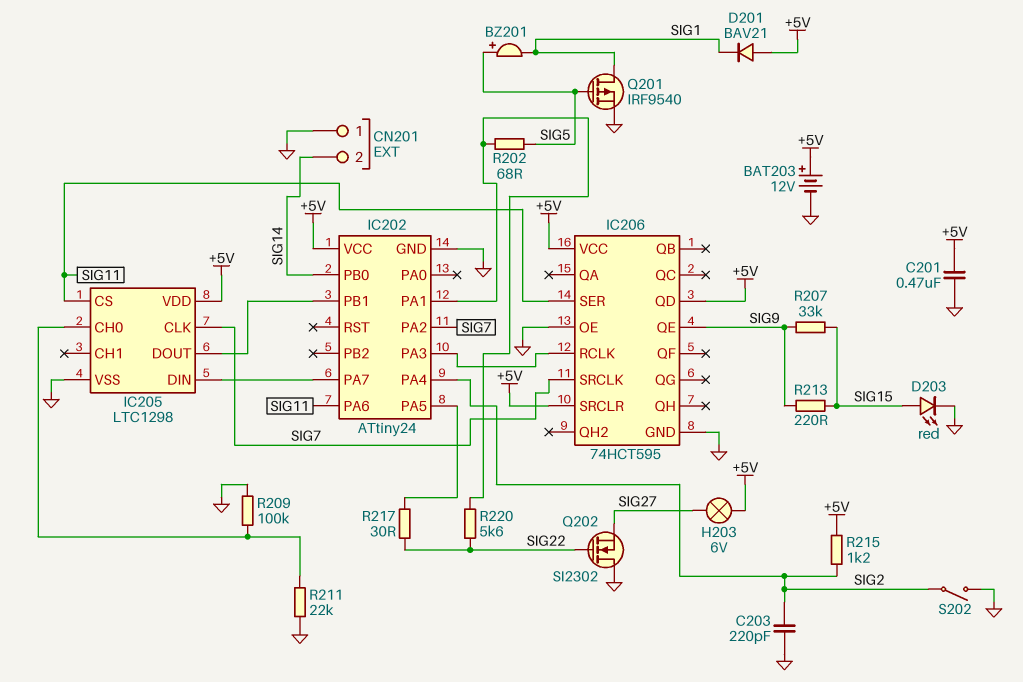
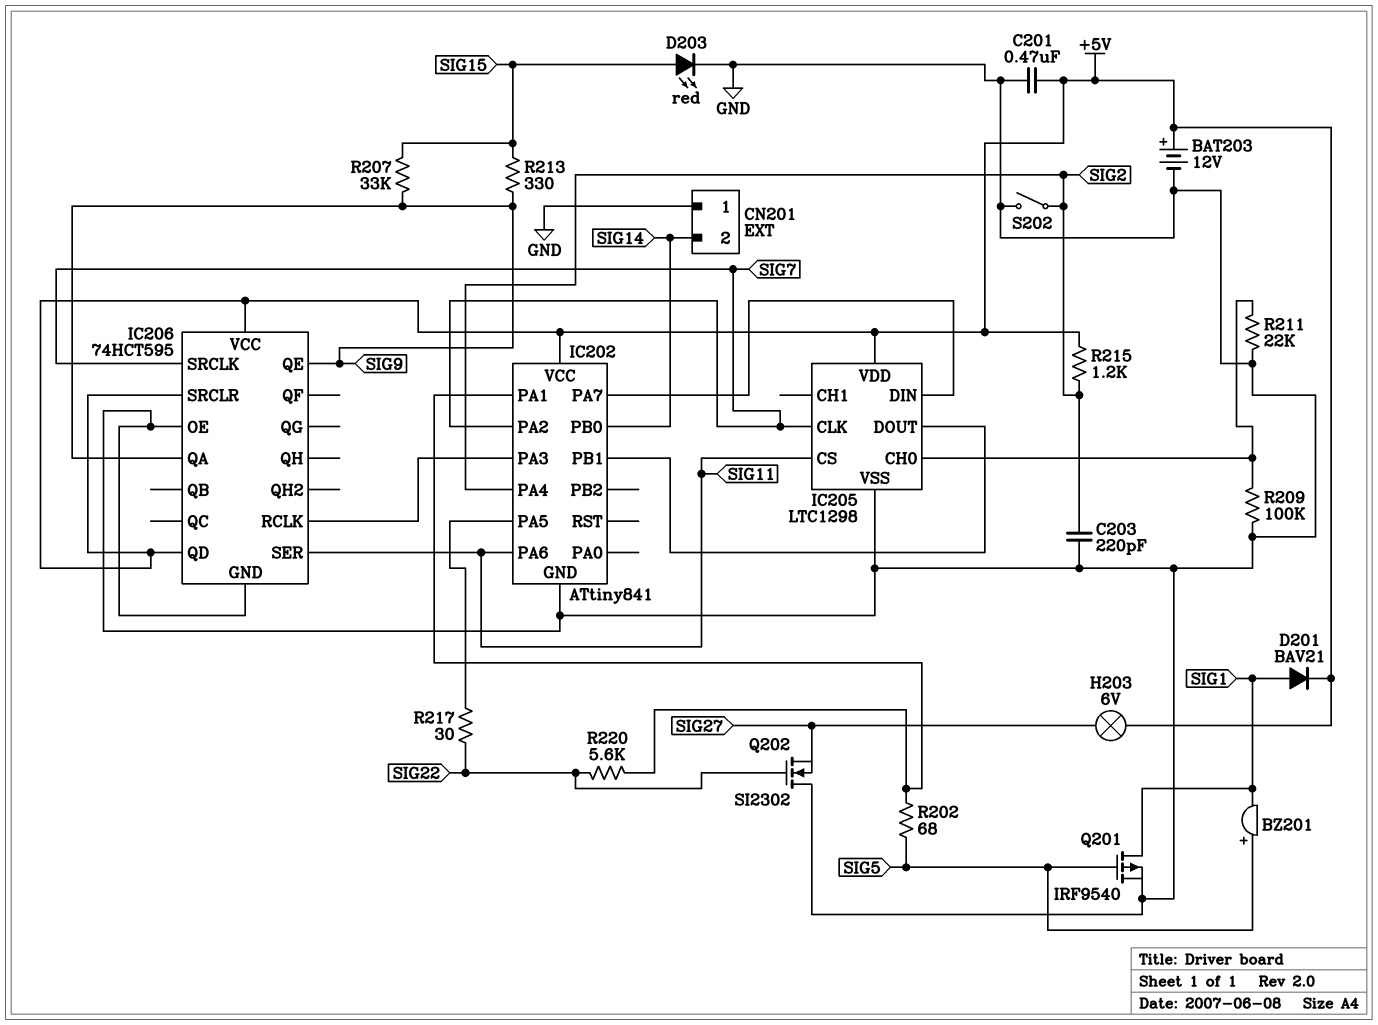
D201: diode BAV21 (A +5V, K SIG1) -> diode BAV21 (A SIG1, K +5V)
IC202: ATtiny24 -> ATtiny841
IC206 pin QA: none -> SIG9
R213: 220 (SIG9, SIG15) -> 330 (SIG9, SIG15)

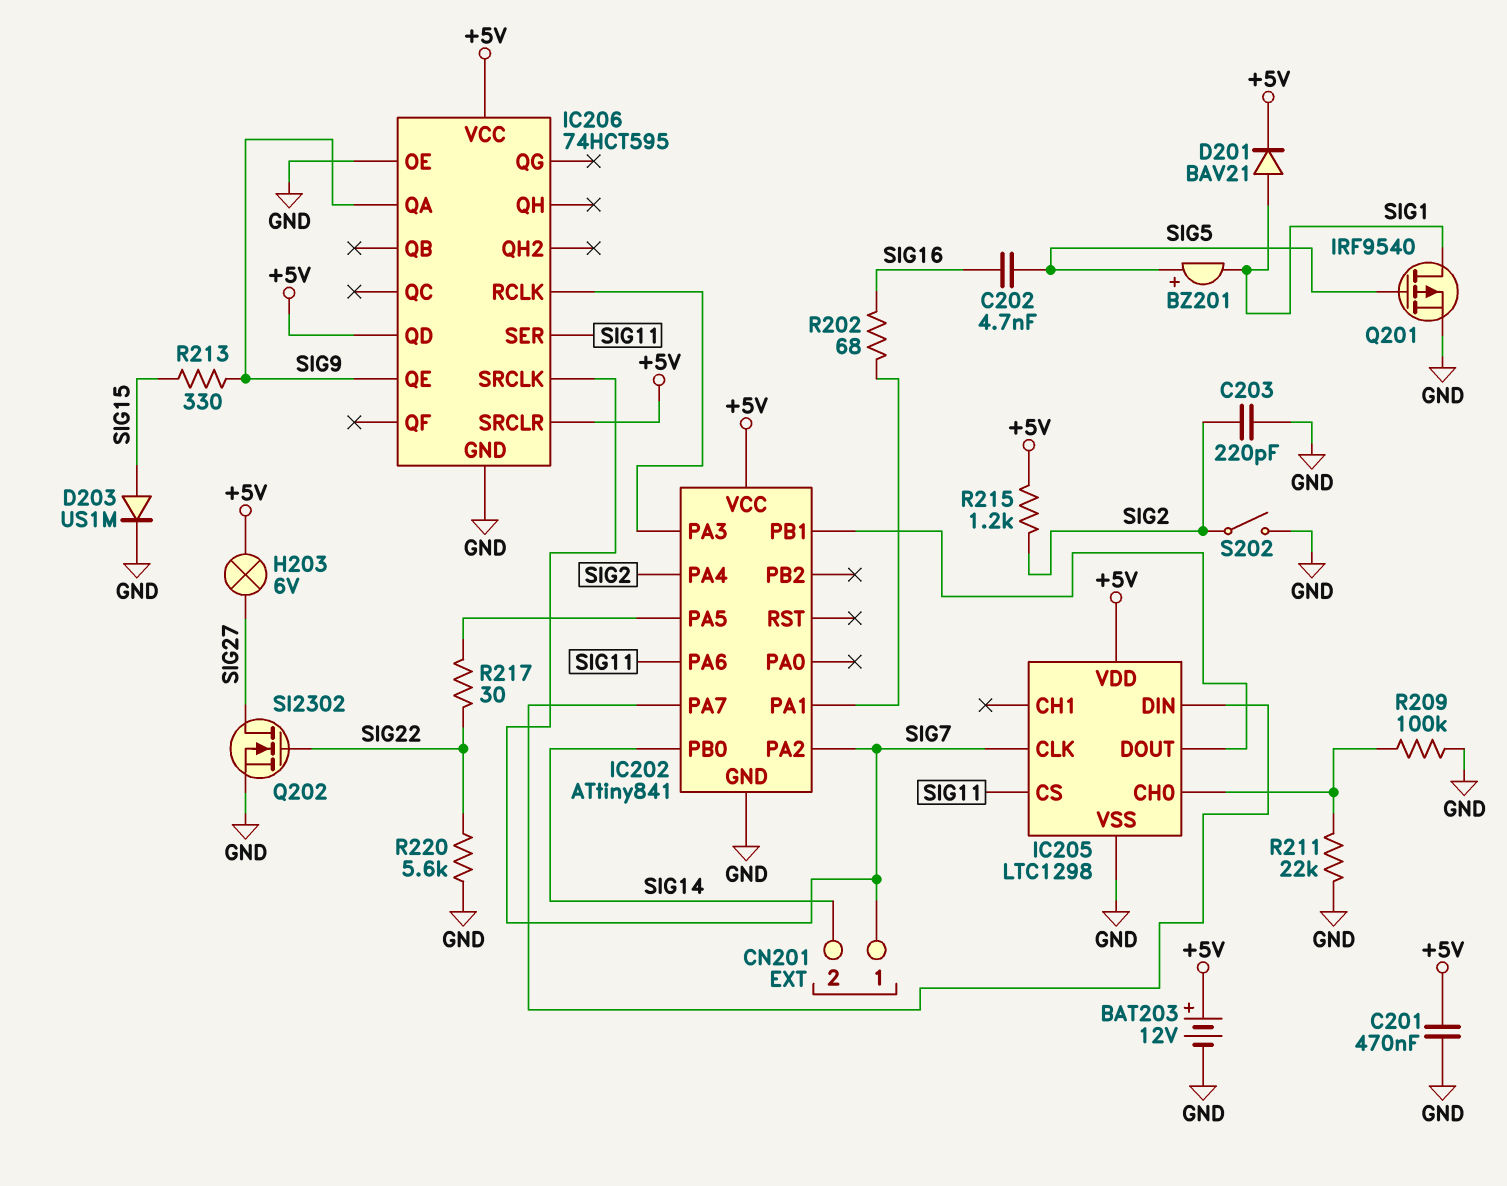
C202: none -> 4.7nF (SIG5, SIG16)
CN201 pin 1: GND -> SIG7
D203: LED red (A SIG15, K GND) -> diode US1M (A SIG15, K GND)
Q202: NMOS SI2302 (G SIG22, D GND, S SIG27) -> NMOS SI2302 (G SIG22, D SIG27, S GND)
R202: 68 (IC202/PA1, SIG5) -> 68 (IC202/PA1, SIG16)
R207: 33k (SIG9, SIG15) -> none
R220: 5.6k (IC202/PA1, SIG22) -> 5.6k (GND, SIG22)

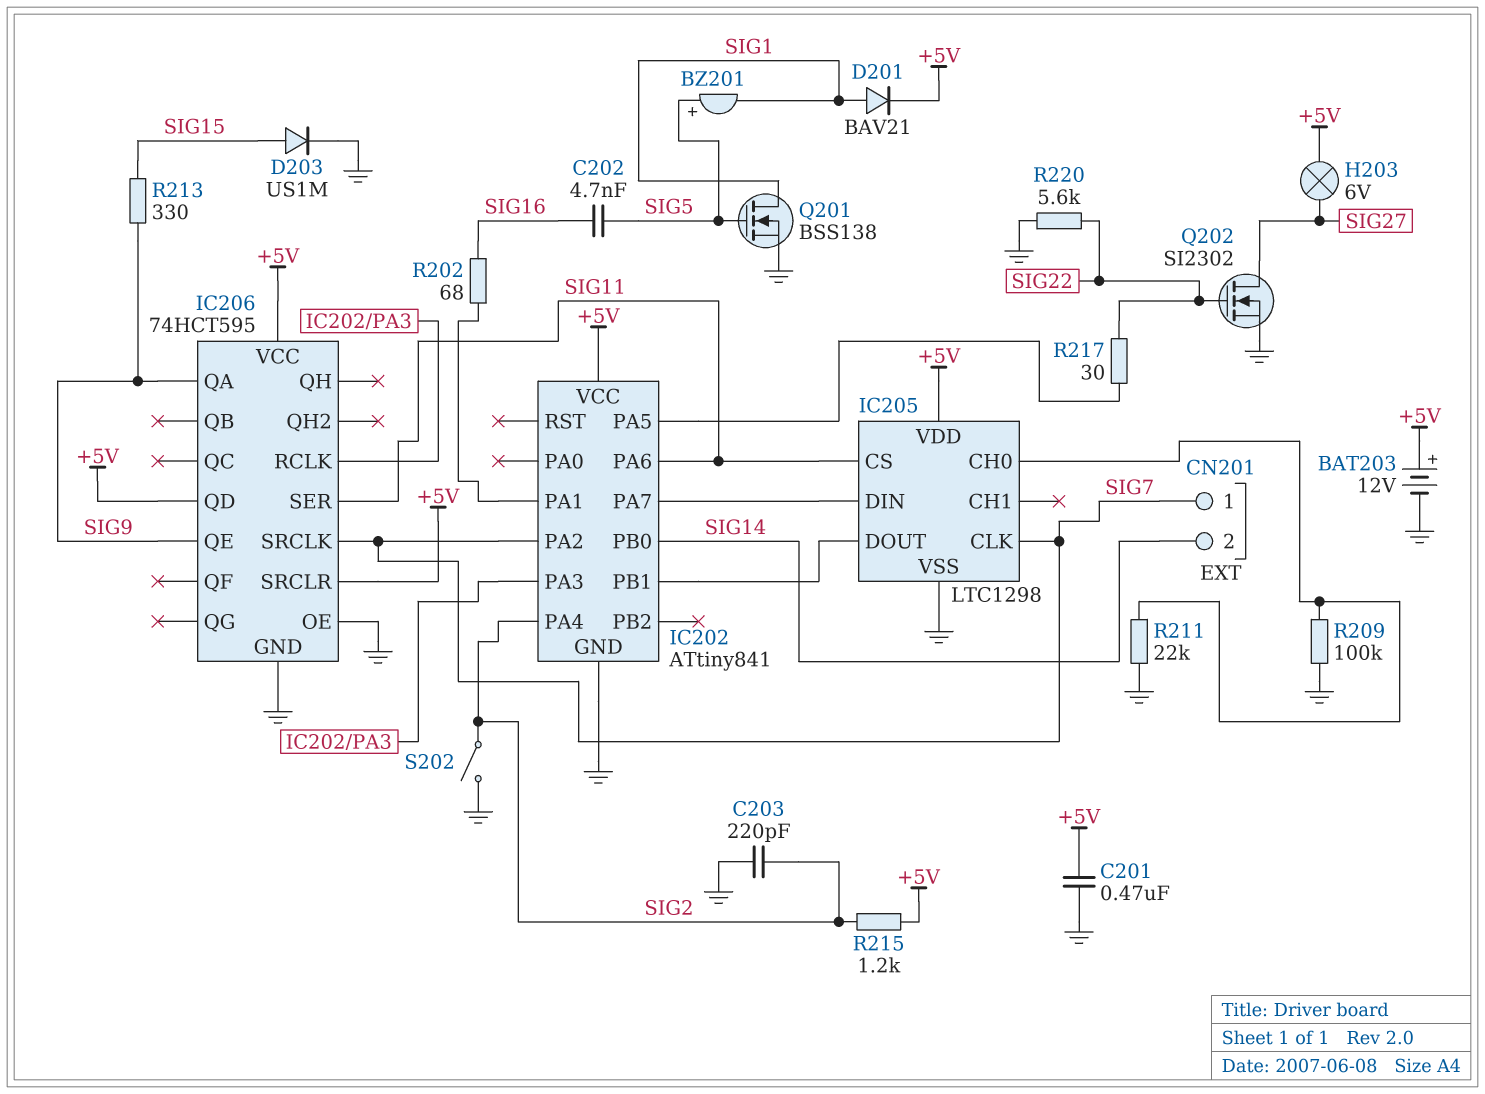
Q201: PMOS IRF9540 (G SIG5, D SIG1, S GND) -> NMOS BSS138 (G SIG5, D SIG1, S GND)

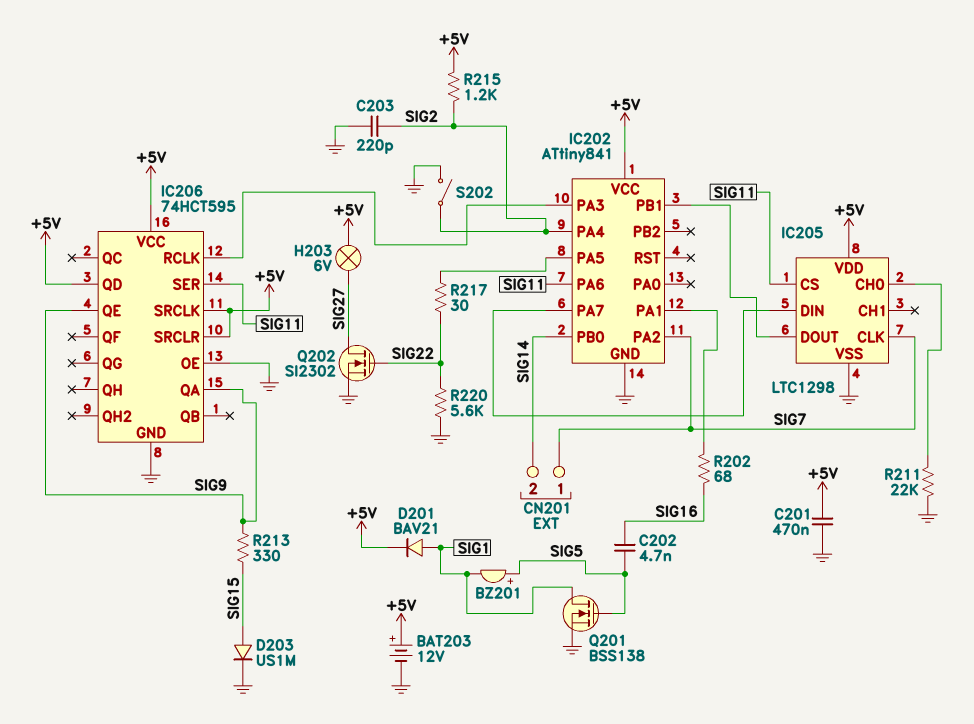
IC206 pin SRCLK: SIG7 -> +5V
R209: 100k (GND, IC205/CH0) -> none

